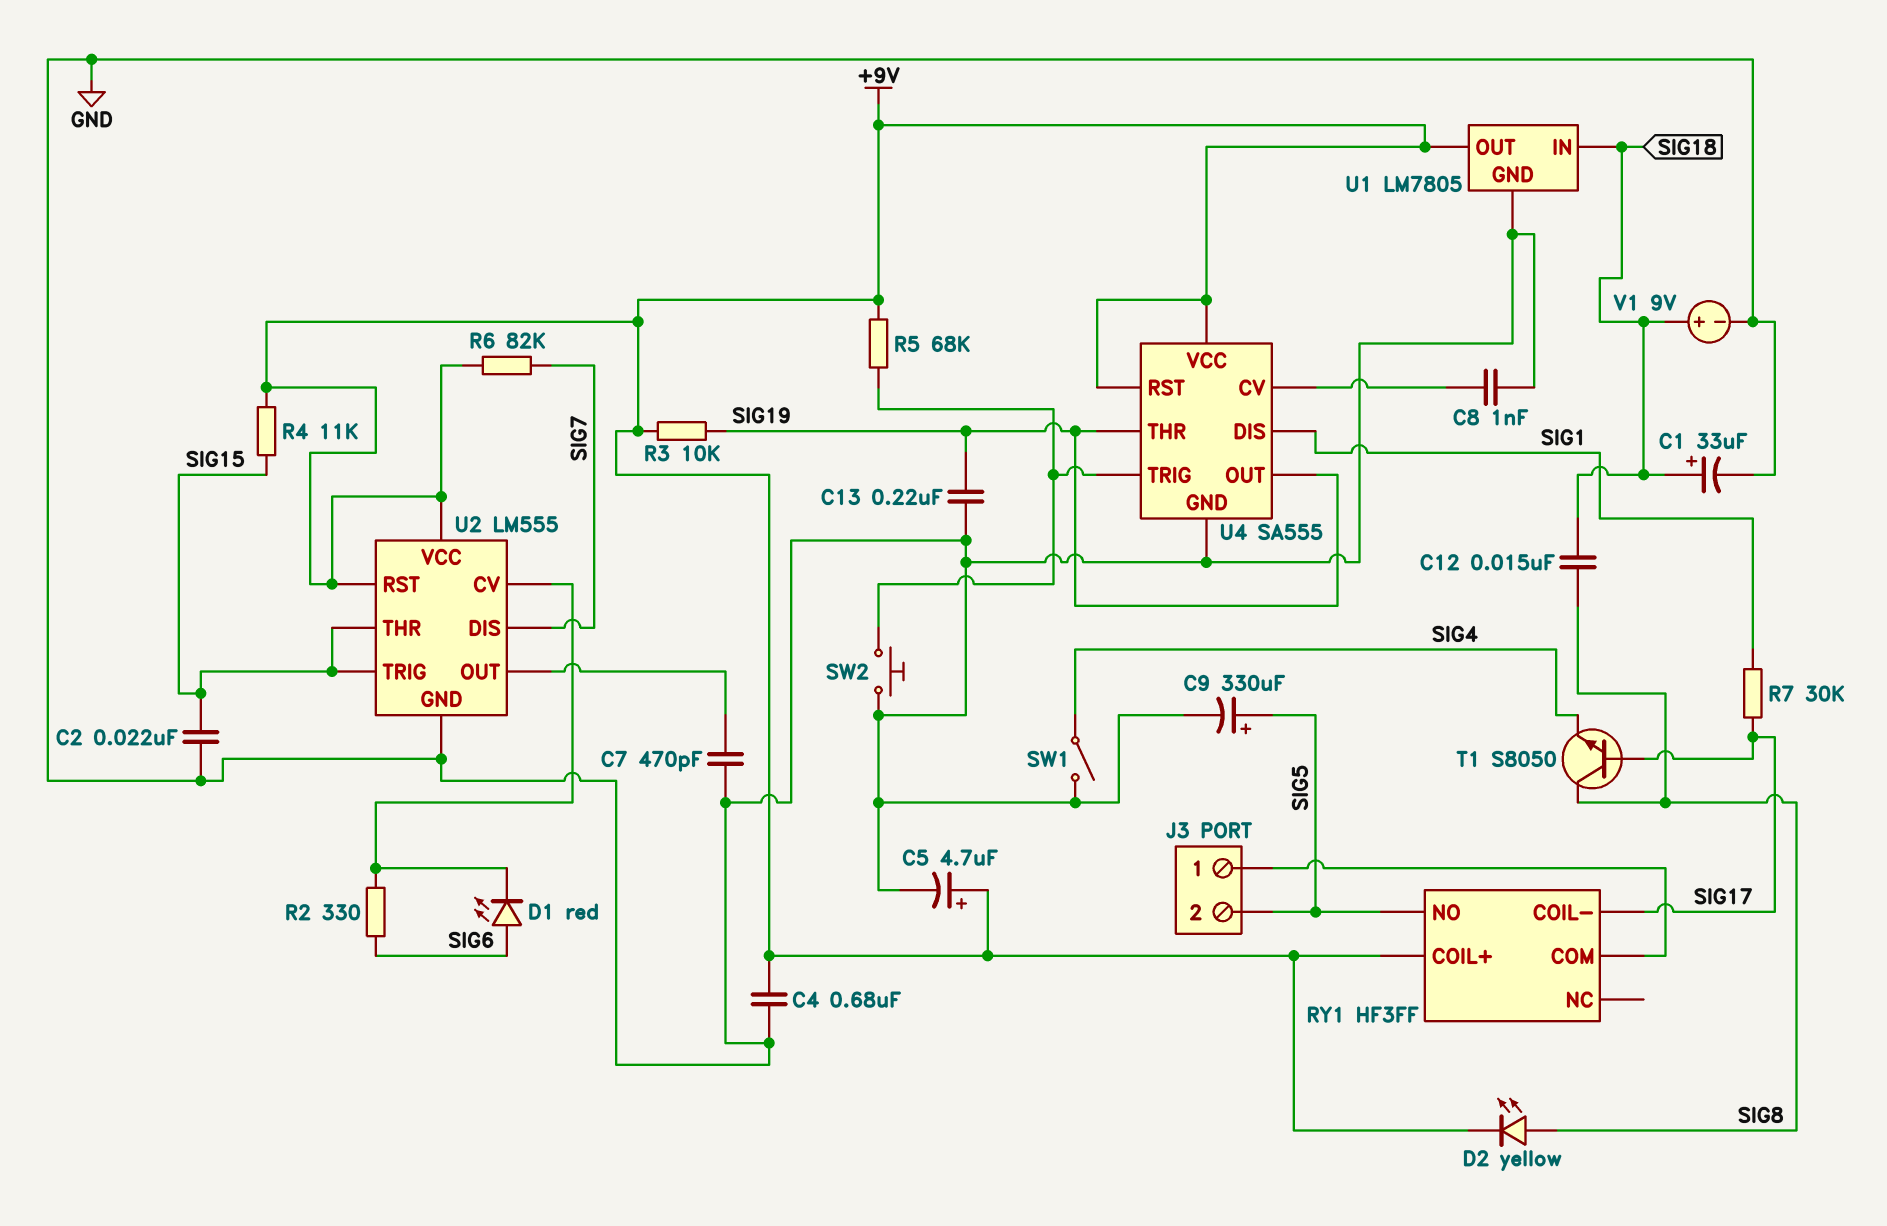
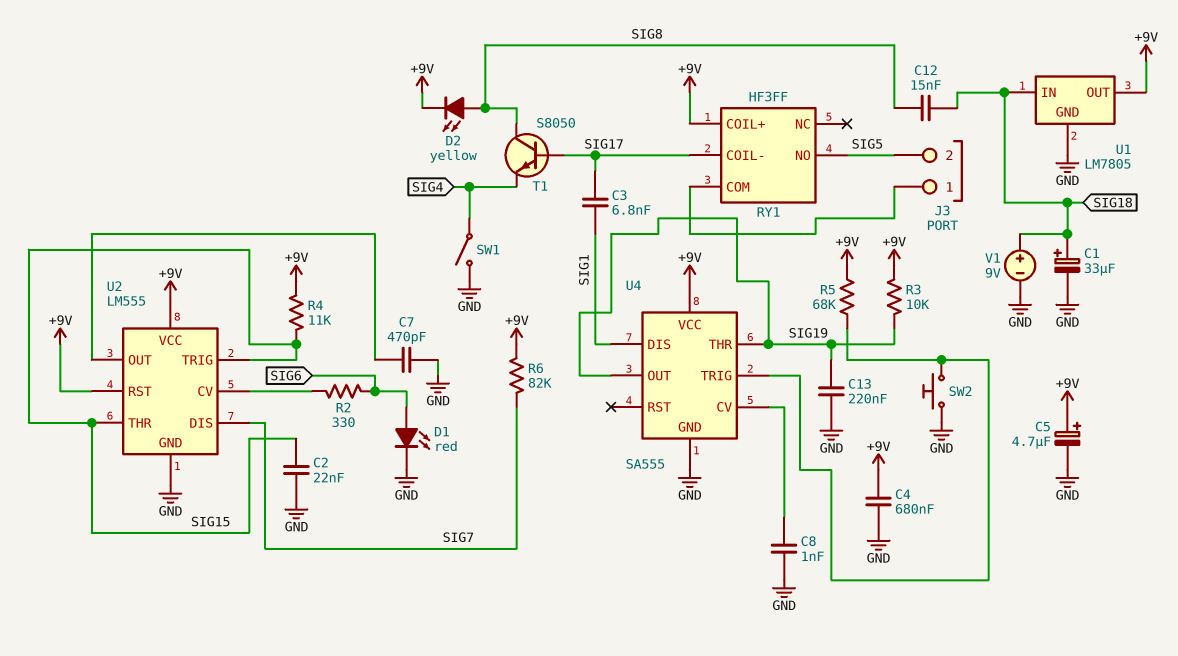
C3: none -> 6.8nF (SIG1, SIG17)
C9: 330uF (plus SIG5, minus GND) -> none
D1: LED red (A SIG6, K U2/CV) -> LED red (A SIG6, K GND)
R7: 30k (SIG1, SIG17) -> none
U4 pin RST: +9V -> none

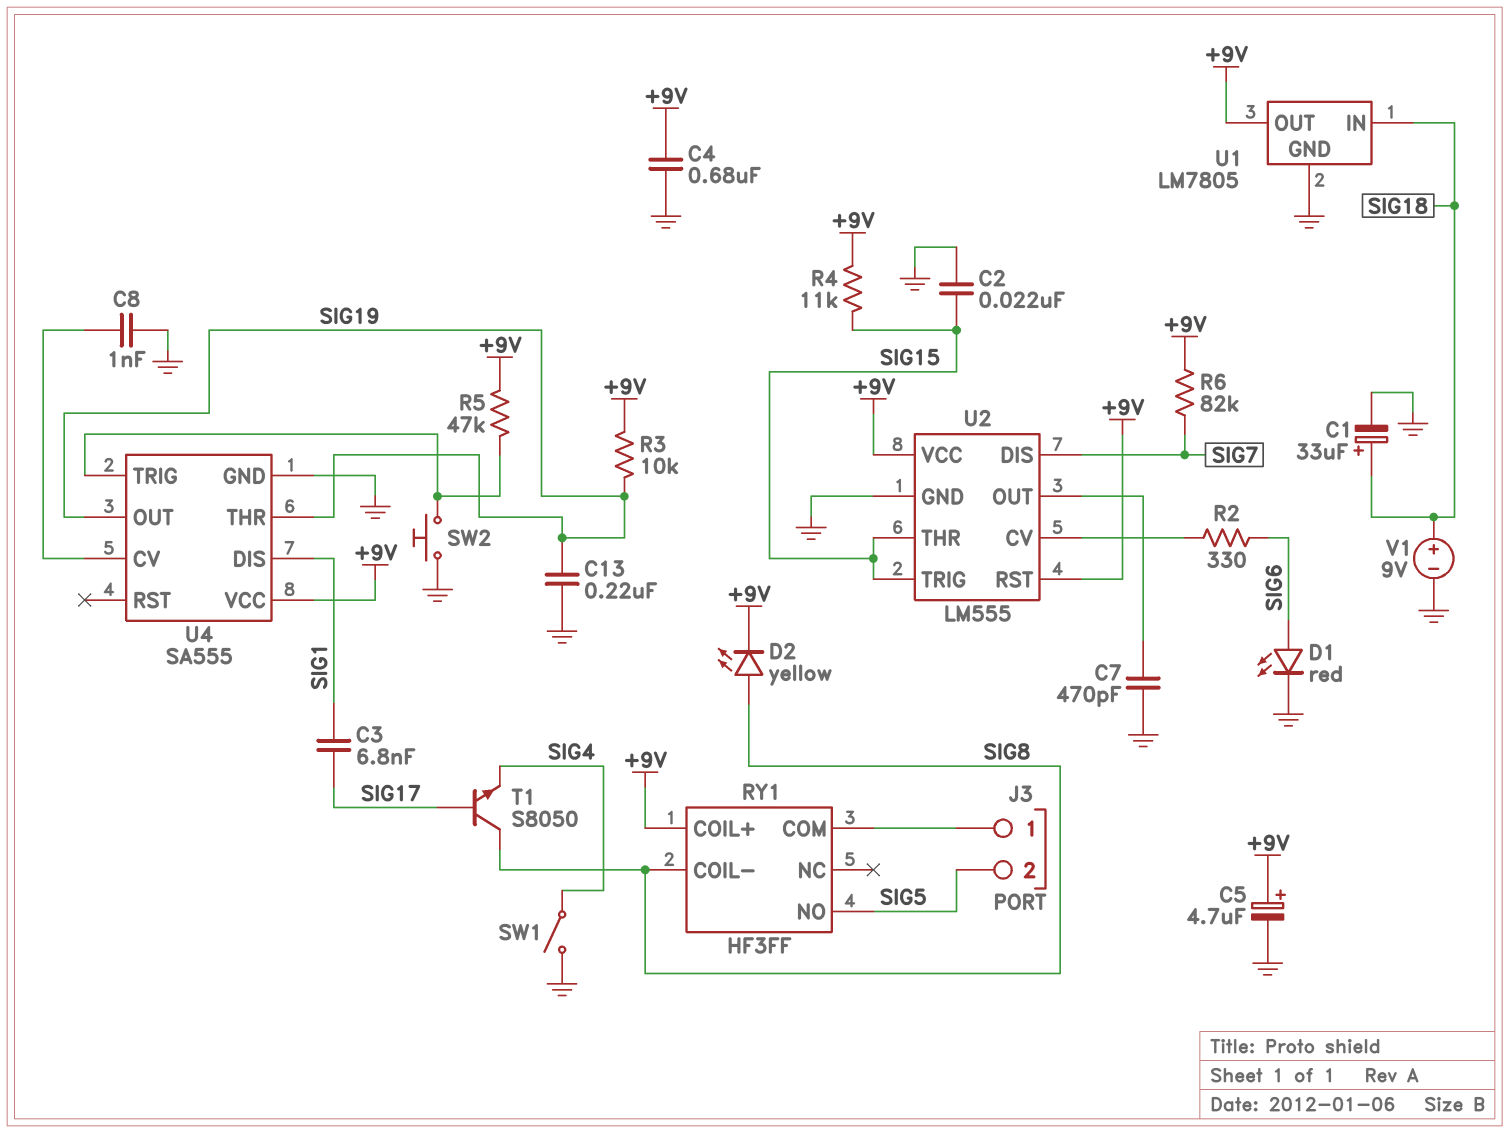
C12: 15nF (SIG8, SIG18) -> none
R5: 68k (+9V, U4/TRIG) -> 47k (+9V, U4/TRIG)
RY1 pin COIL-: SIG17 -> SIG8

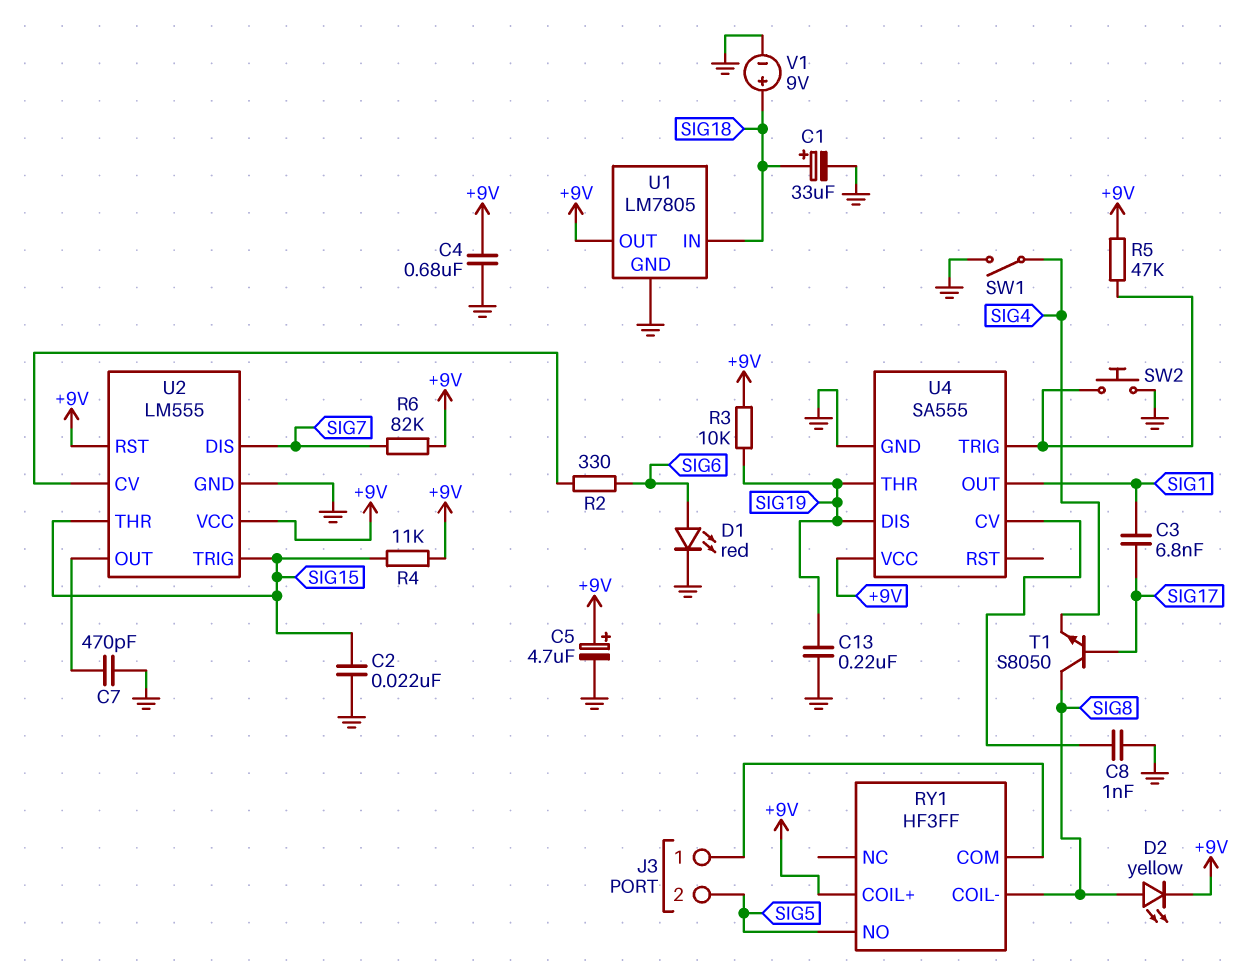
U4 pin DIS: SIG1 -> SIG19
U4 pin OUT: SIG19 -> SIG1

